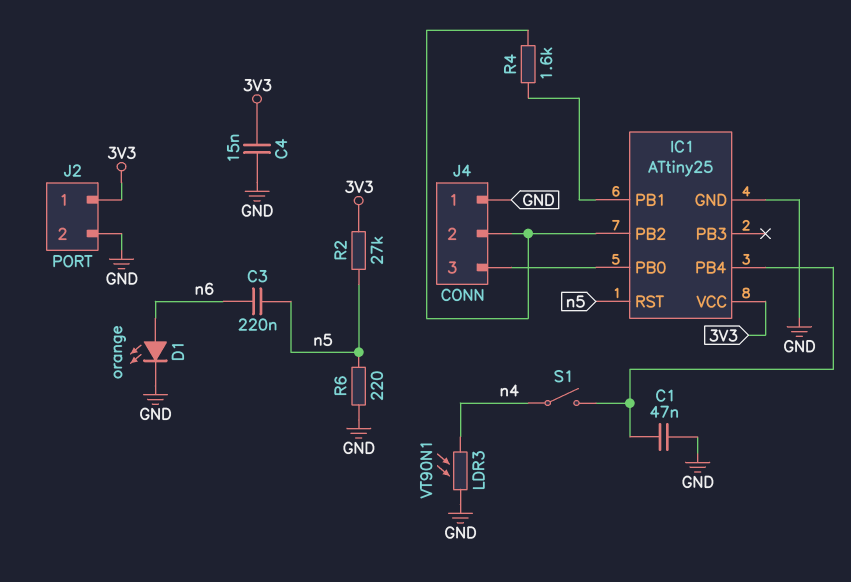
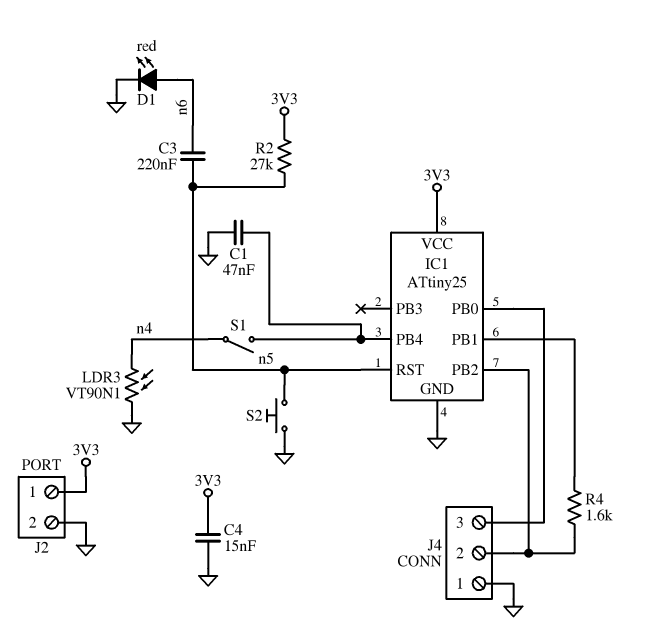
D1: LED orange (A n6, K GND) -> LED red (A n6, K GND)
R6: 220 (GND, n5) -> none
S2: none -> button (GND, n5)

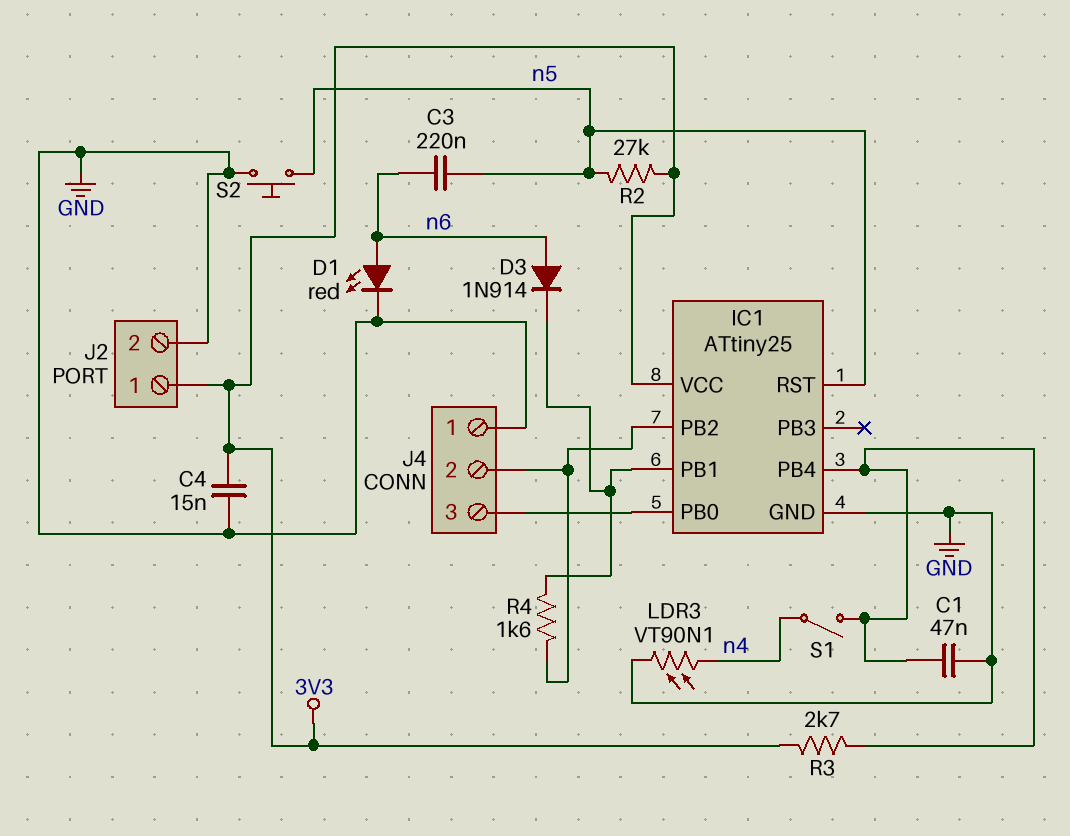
D3: none -> diode 1N914 (A n6, K IC1/PB1)
R3: none -> 2.7k (3V3, IC1/PB4)

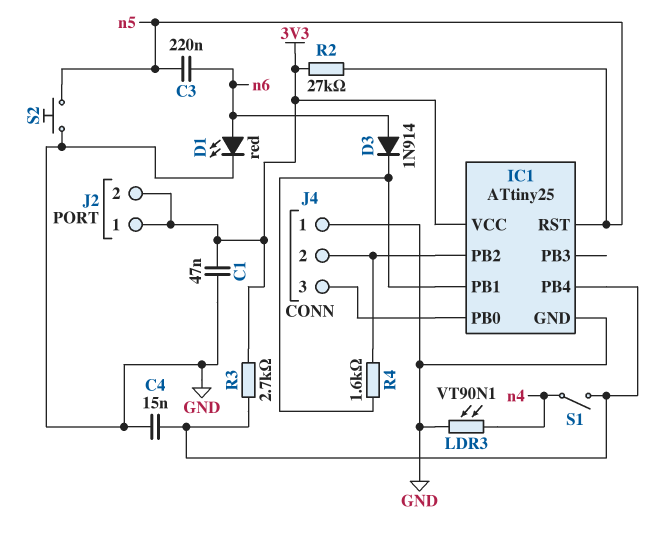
C1: 47nF (GND, IC1/PB4) -> 47nF (3V3, GND)
C4: 15nF (3V3, GND) -> 15nF (GND, IC1/PB4)
J2 pin 2: GND -> 3V3

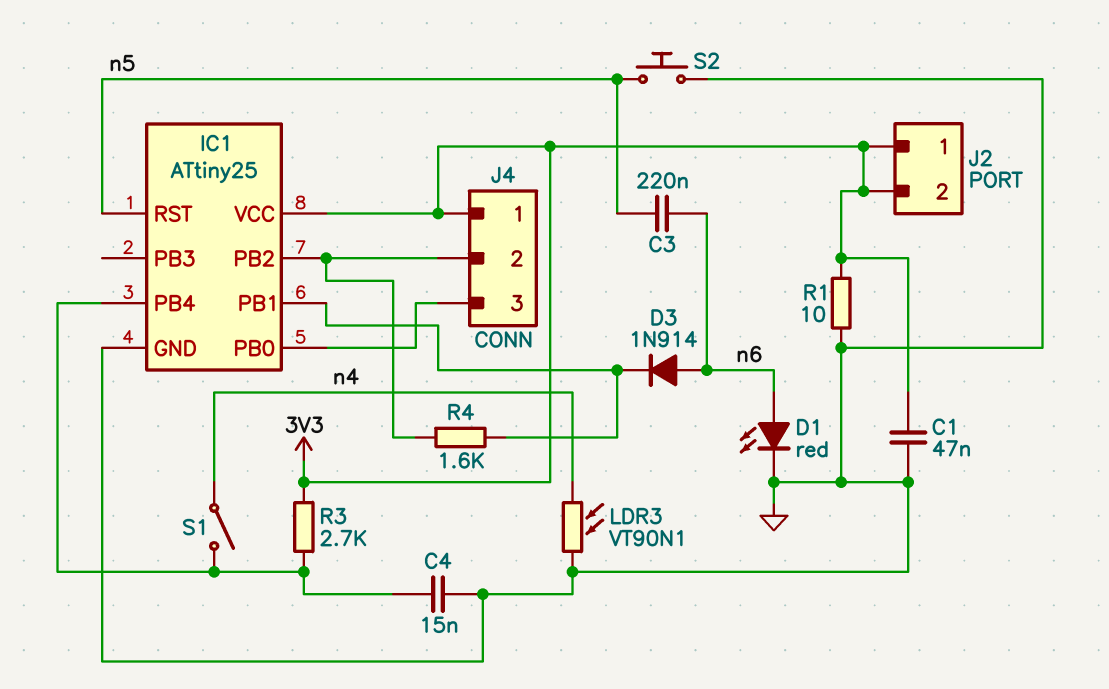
J4 pin 1: GND -> 3V3
R1: none -> 10 (3V3, GND)
R2: 27k (3V3, n5) -> none

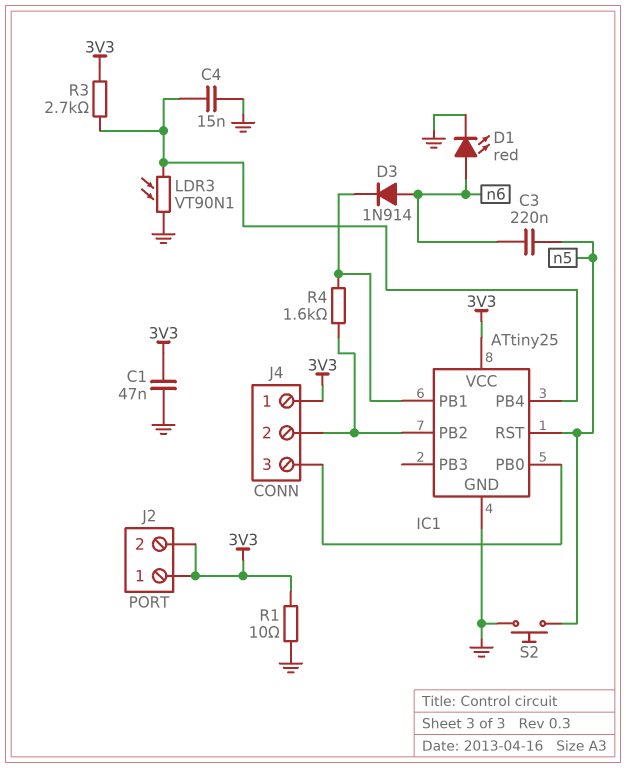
LDR3: VT90N1 (GND, n4) -> VT90N1 (GND, IC1/PB4)
S1: switch (IC1/PB4, n4) -> none

